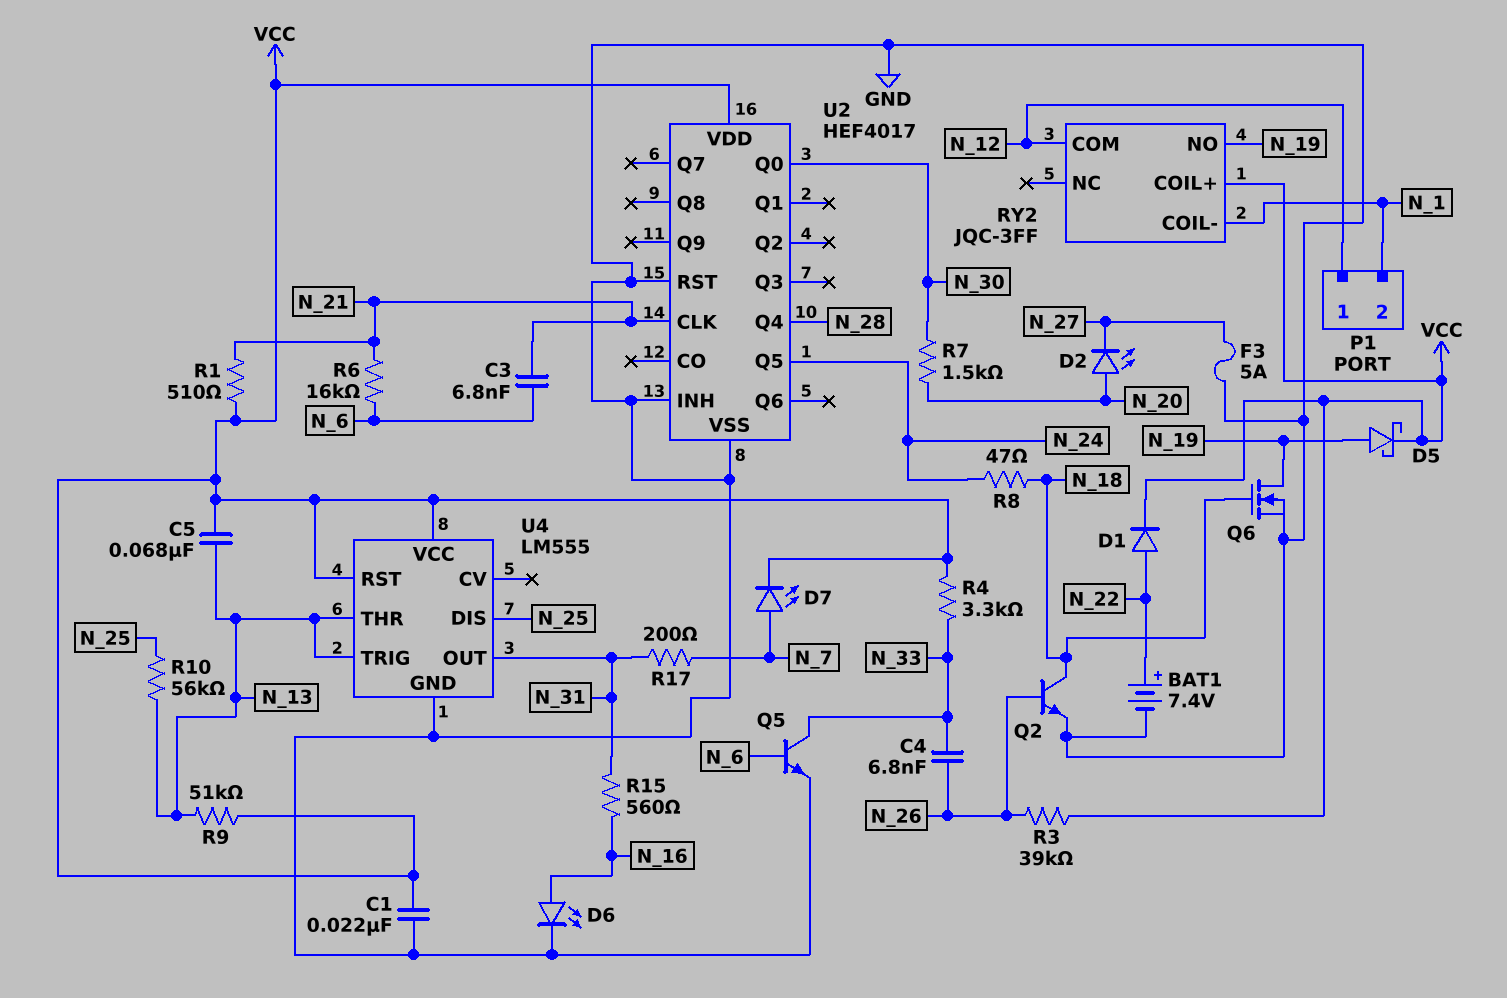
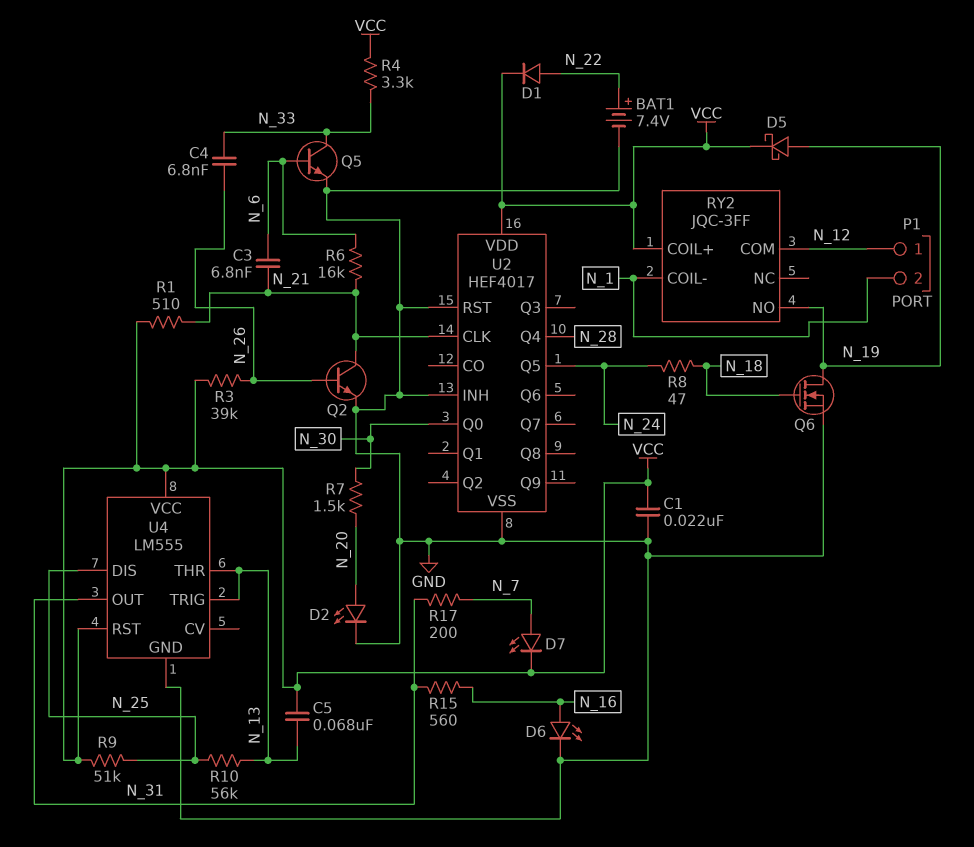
D2: LED (A N_20, K N_27) -> LED (A N_20, K GND)
F3: 5A (GND, N_27) -> none
Q2: NPN (B N_26, C N_18, E GND) -> NPN (B N_26, C N_21, E GND)
R9: 51k (N_13, VCC) -> 51k (N_25, VCC)

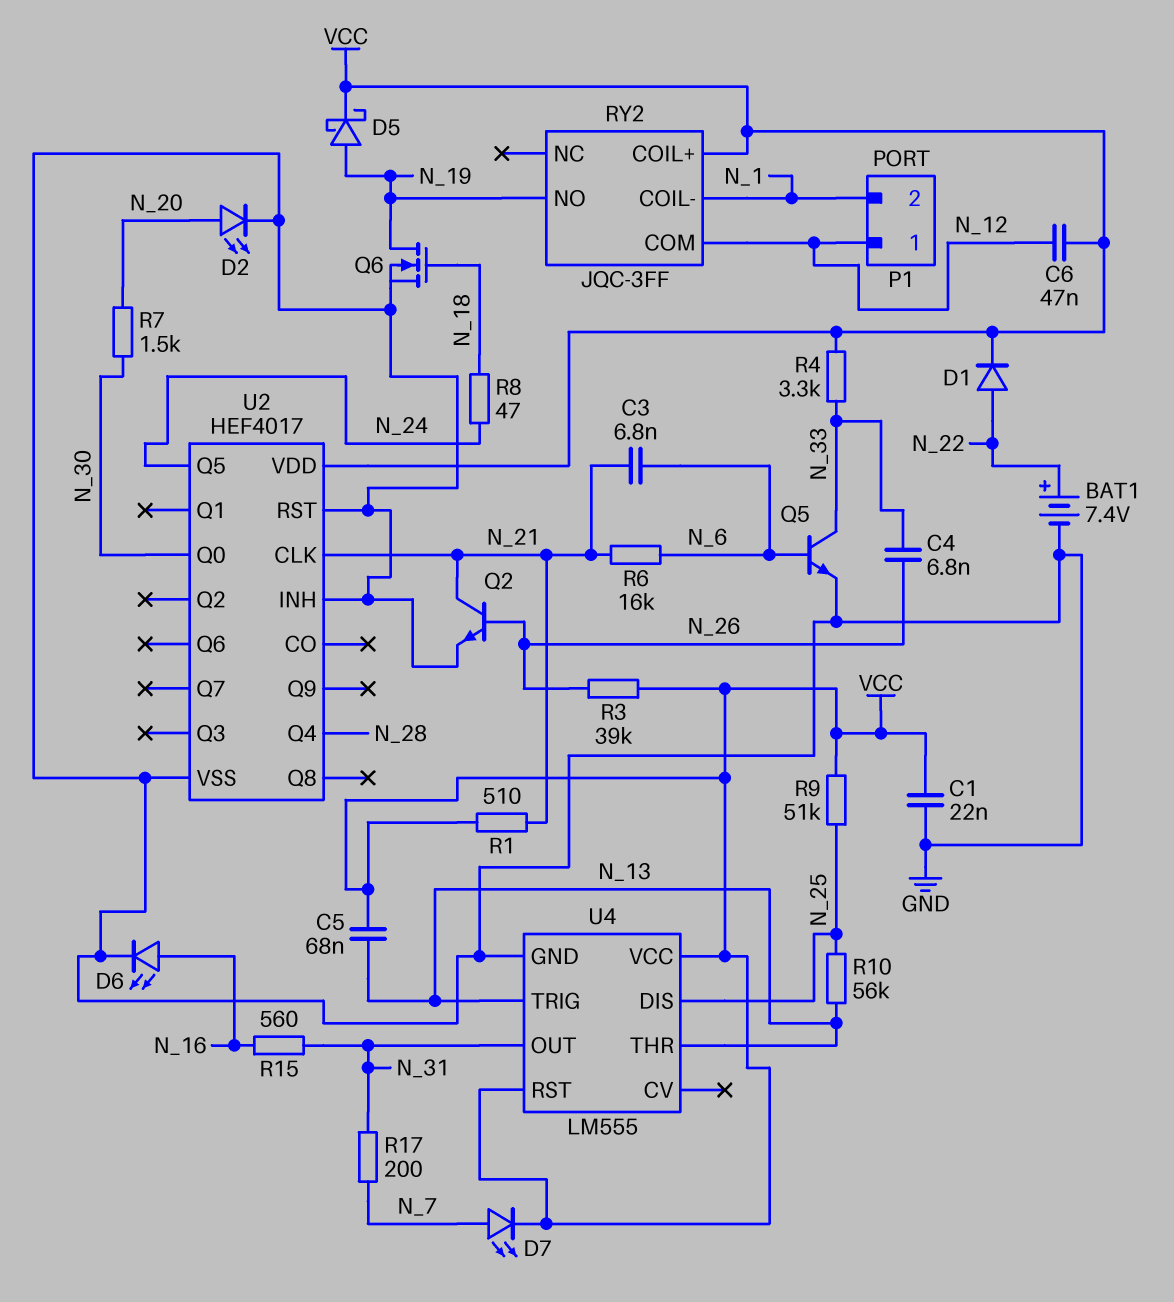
C6: none -> 47nF (N_12, VCC)

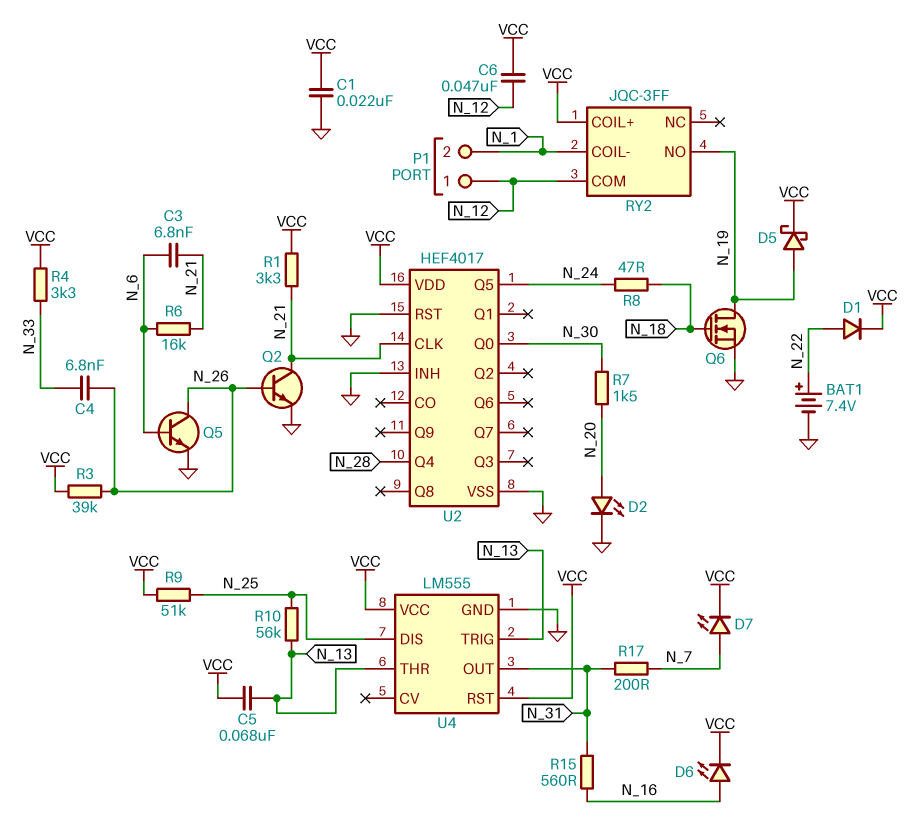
D6: LED (A N_16, K GND) -> LED (A N_16, K VCC)
Q5: NPN (B N_6, C N_33, E GND) -> NPN (B N_6, C N_26, E GND)
R1: 510 (N_21, VCC) -> 3.3k (N_21, VCC)

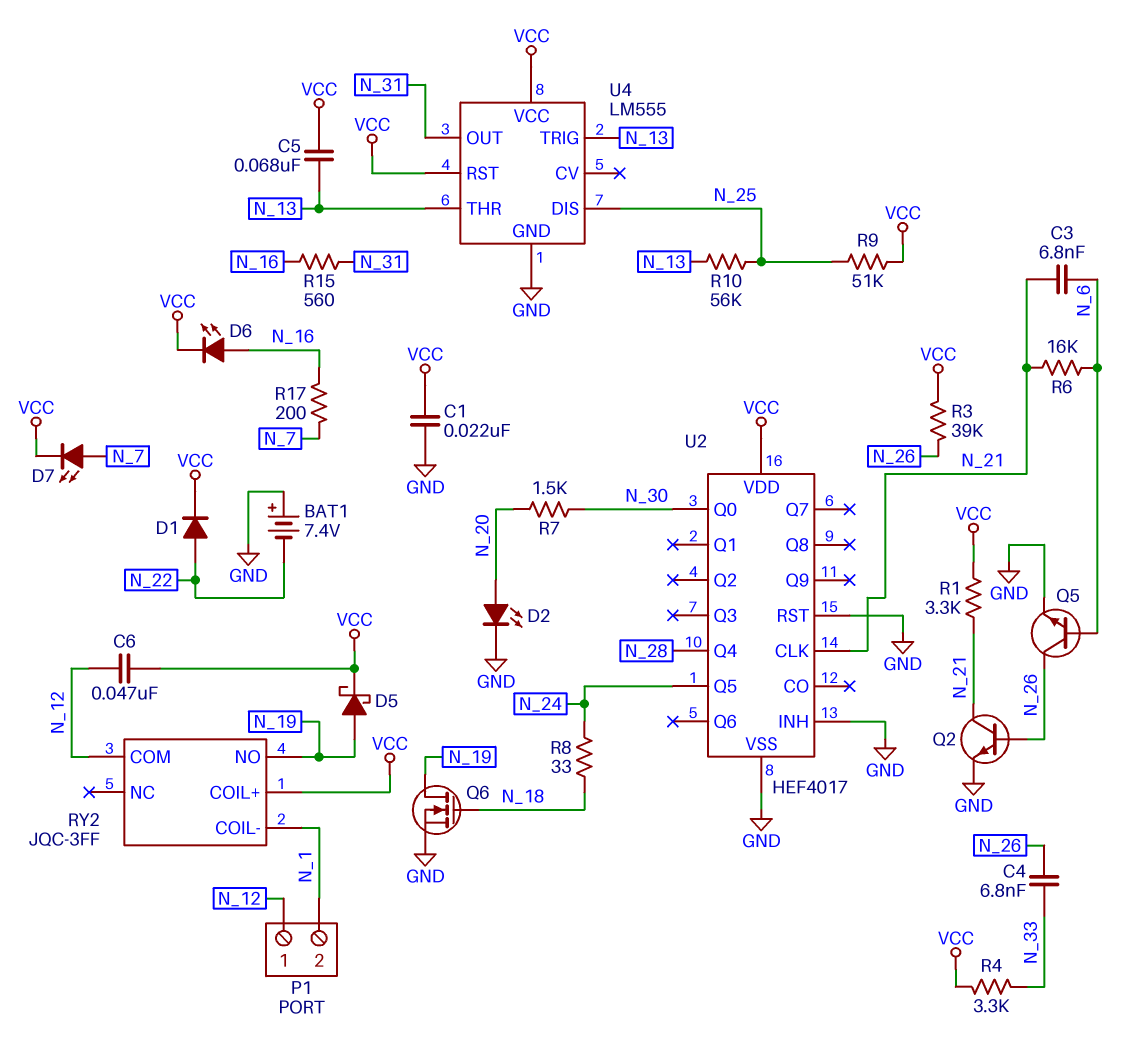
BAT1: 7.4V (plus N_22, minus GND) -> 7.4V (plus GND, minus N_22)
R8: 47 (N_18, N_24) -> 33 (N_18, N_24)
R17: 200 (N_7, N_31) -> 200 (N_7, N_16)

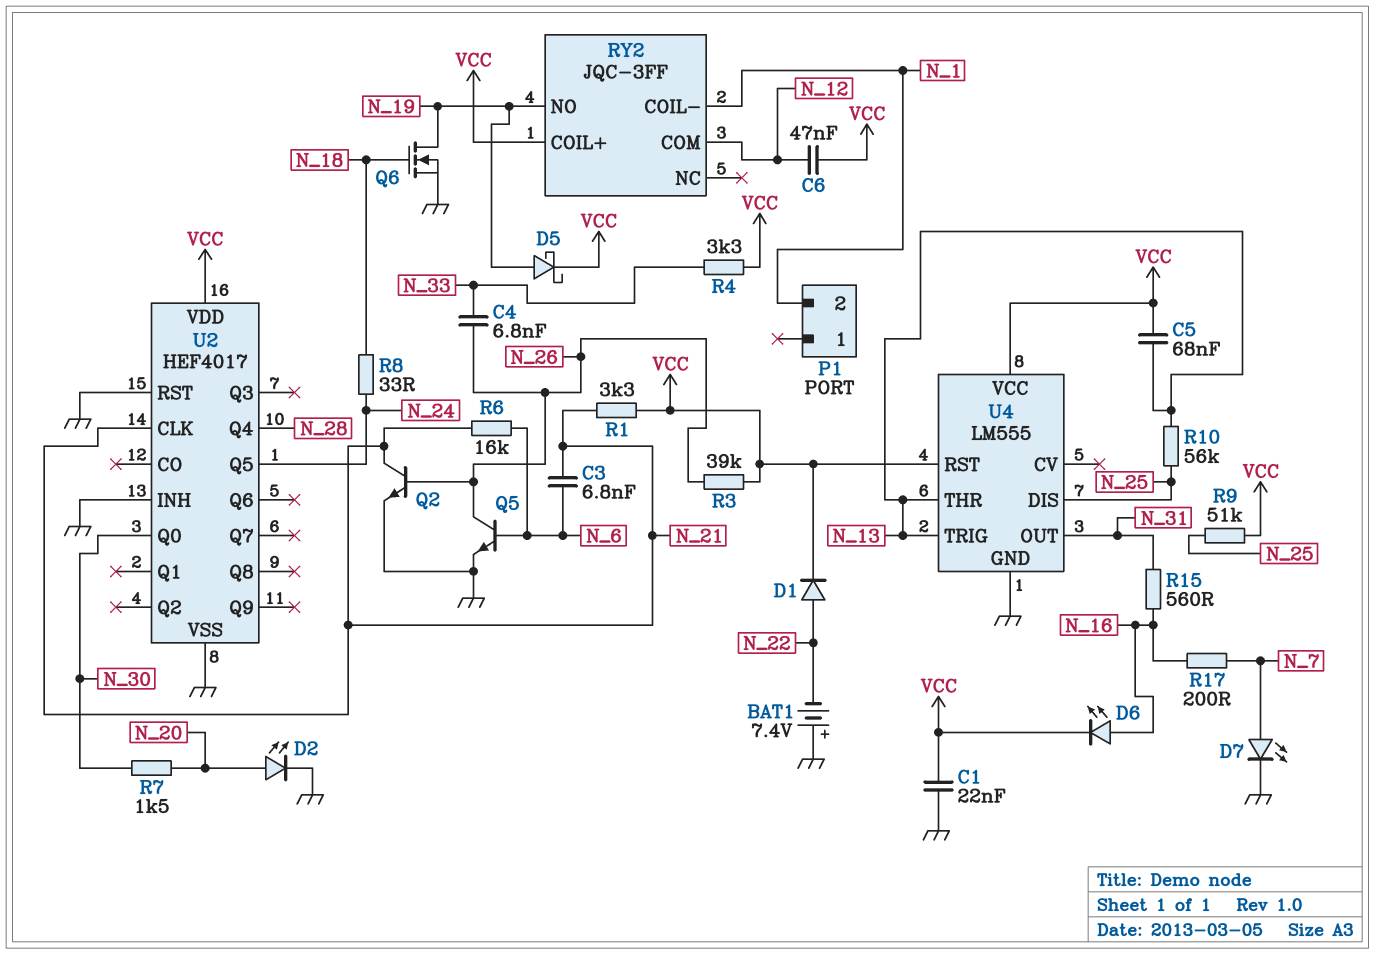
D7: LED (A N_7, K VCC) -> LED (A N_7, K GND)
P1 pin 1: N_12 -> none

